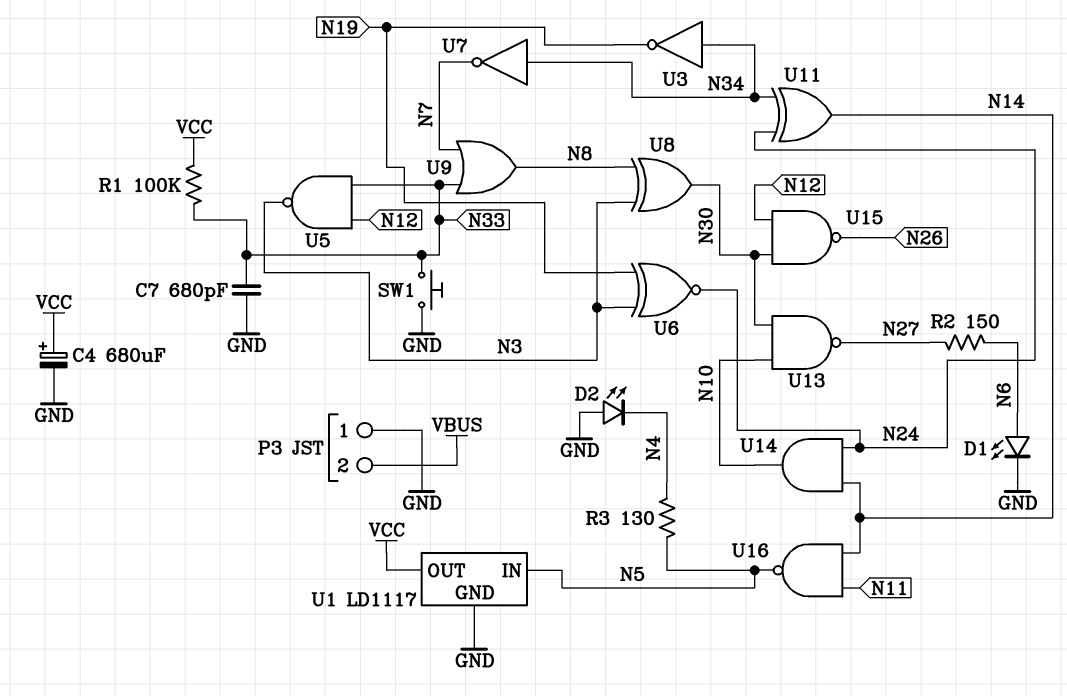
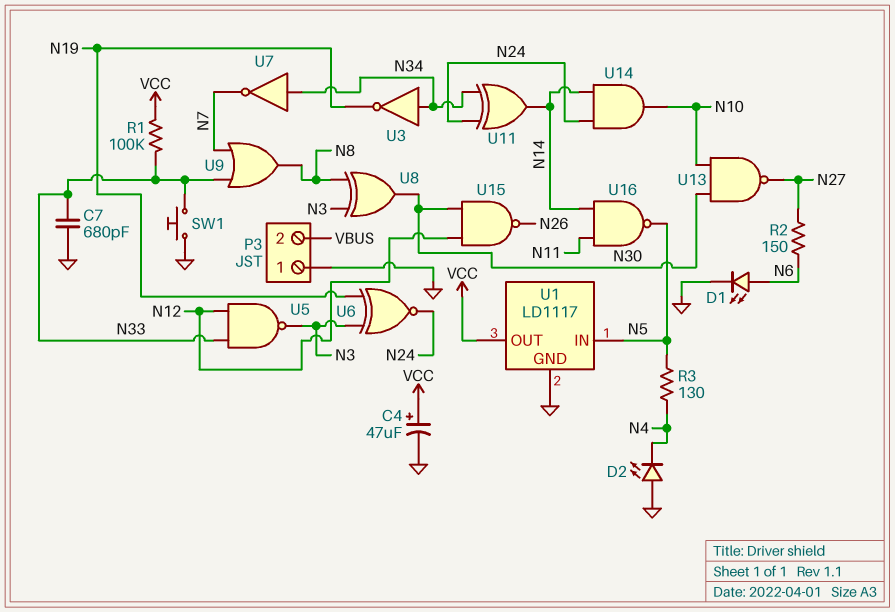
C4: 680uF (plus VCC, minus GND) -> 47uF (plus VCC, minus GND)

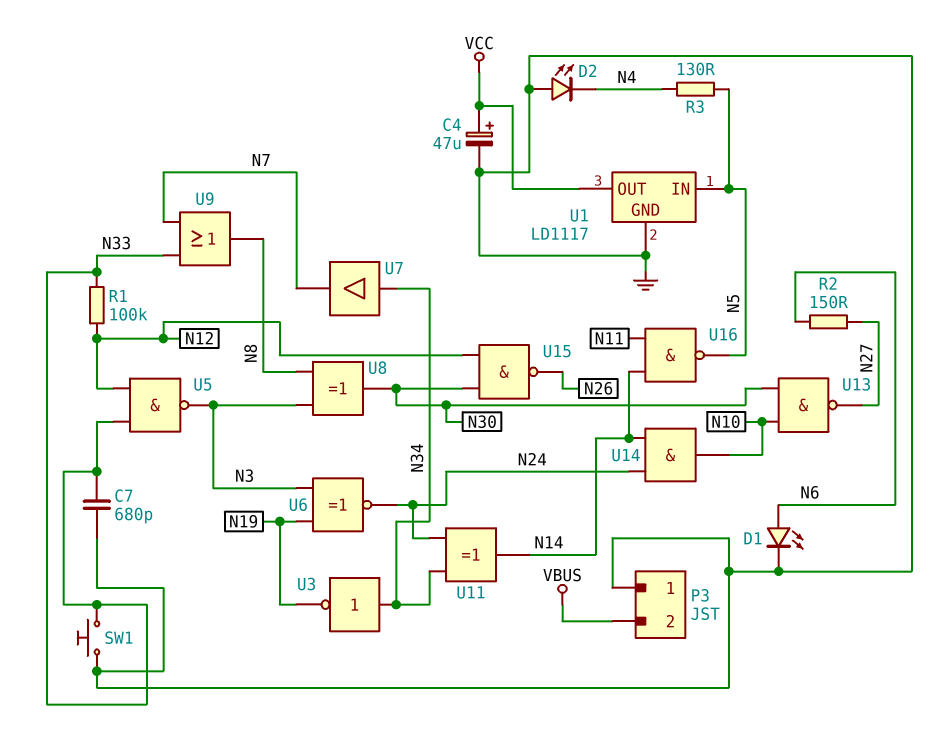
R1: 100k (N33, VCC) -> 100k (N12, N33)
U7: NOT (in N34, out N7) -> buffer (in N34, out N7)

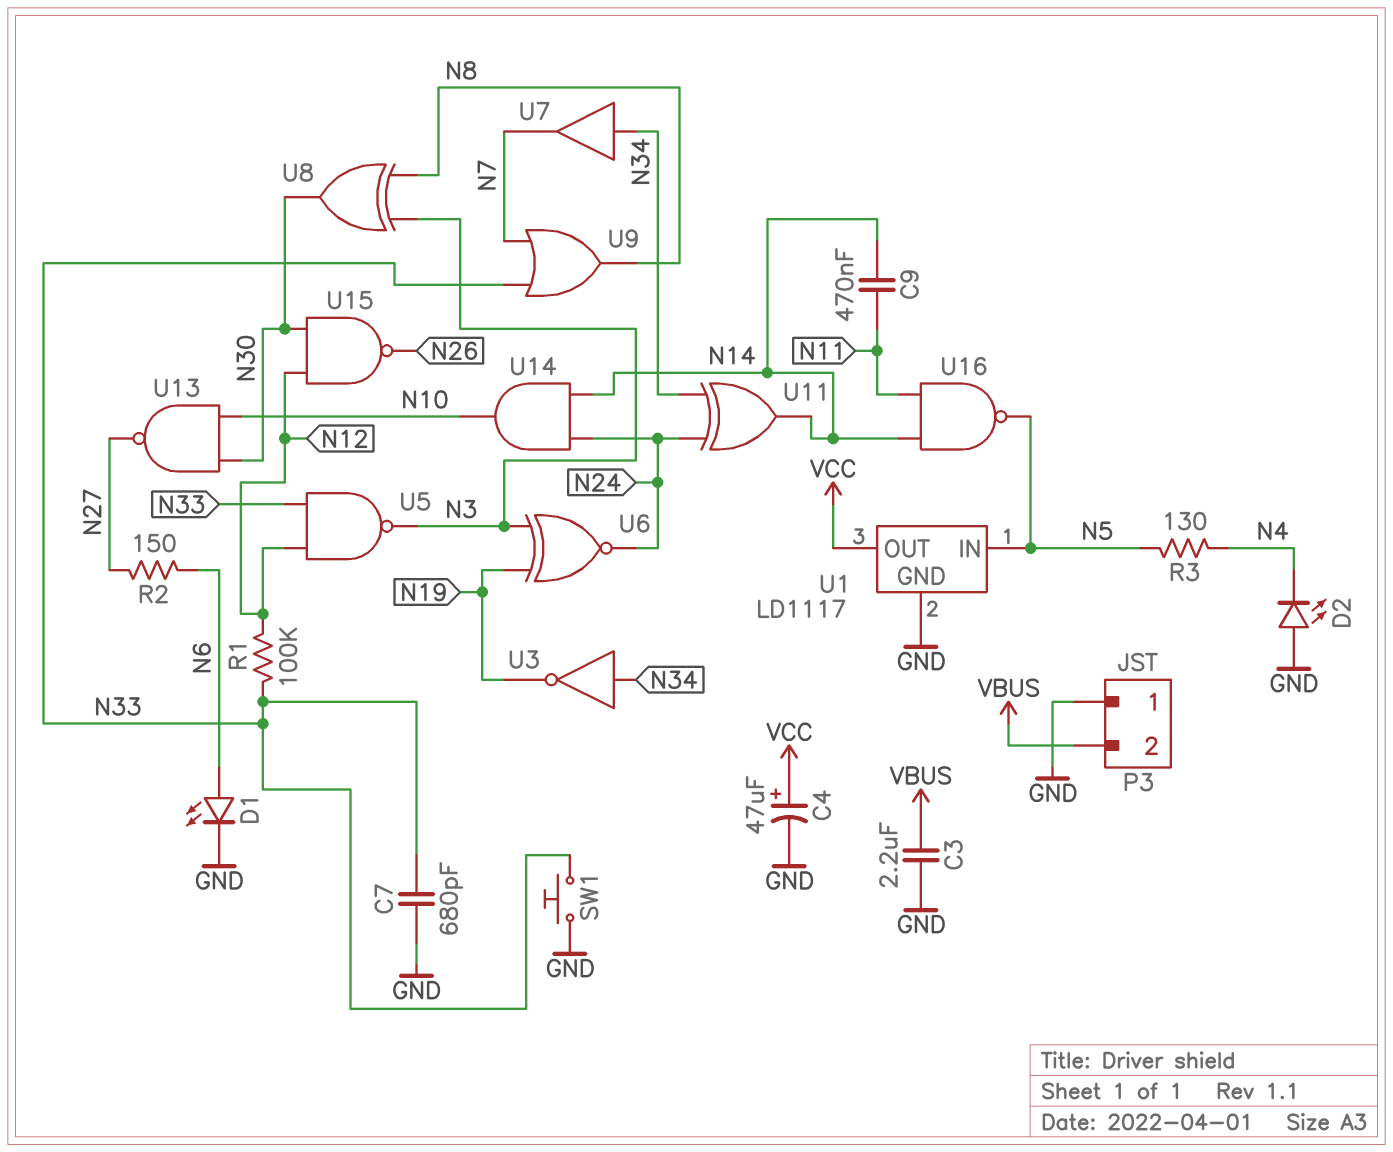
C3: none -> 2.2uF (GND, VBUS)
C9: none -> 470nF (N11, N14)

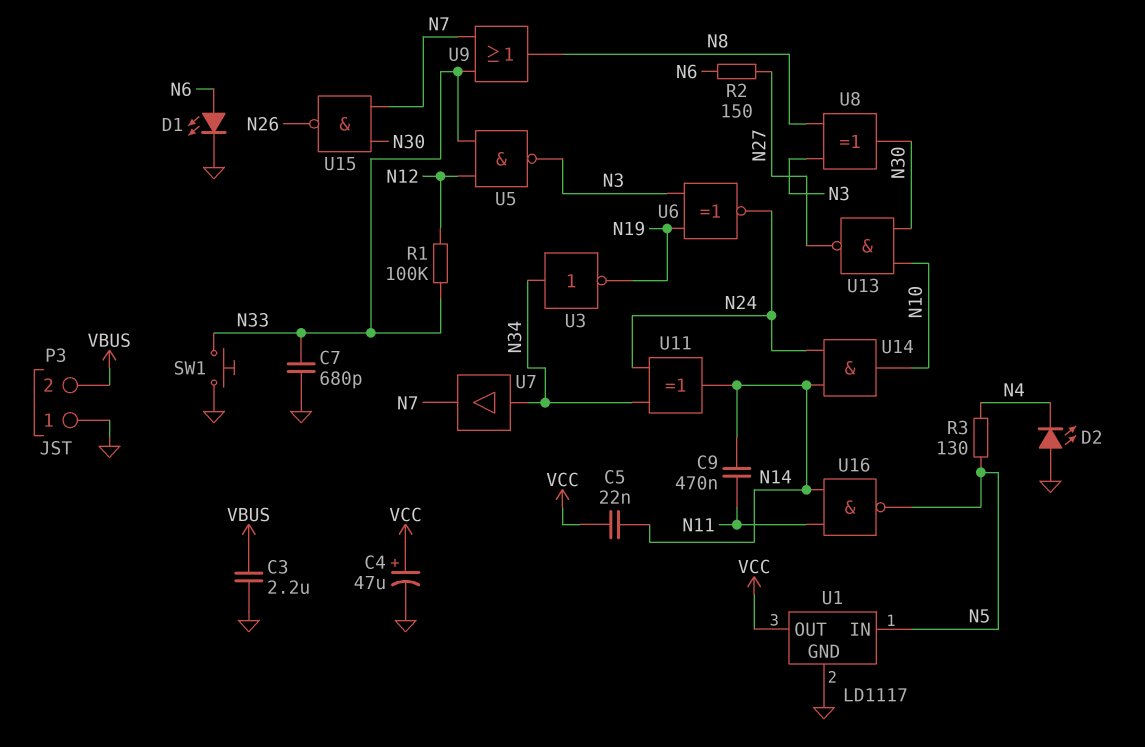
C5: none -> 22nF (N14, VCC)
U15: NAND (in N12, in N30, out N26) -> NAND (in N7, in N30, out N26)

